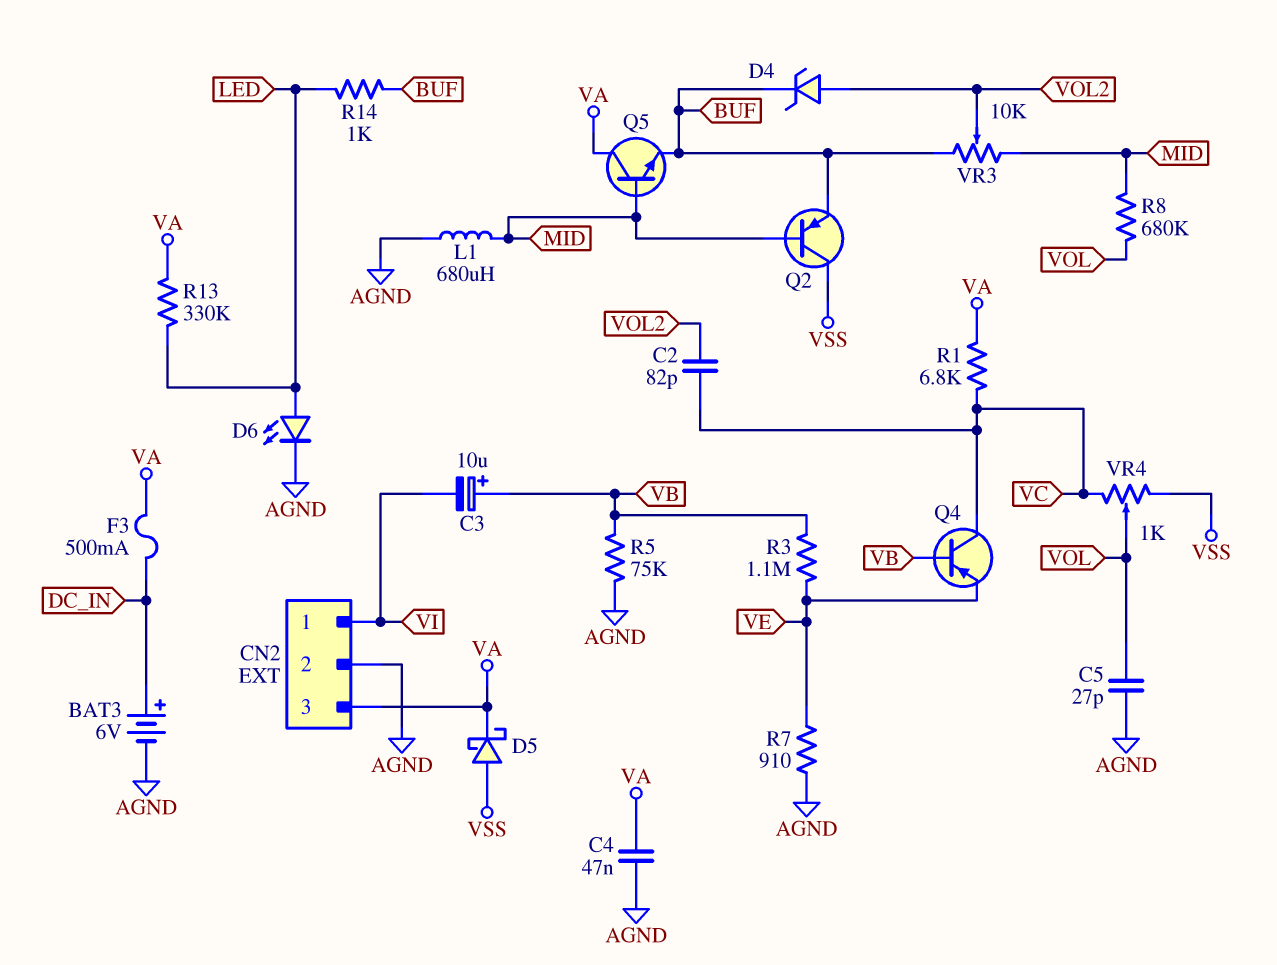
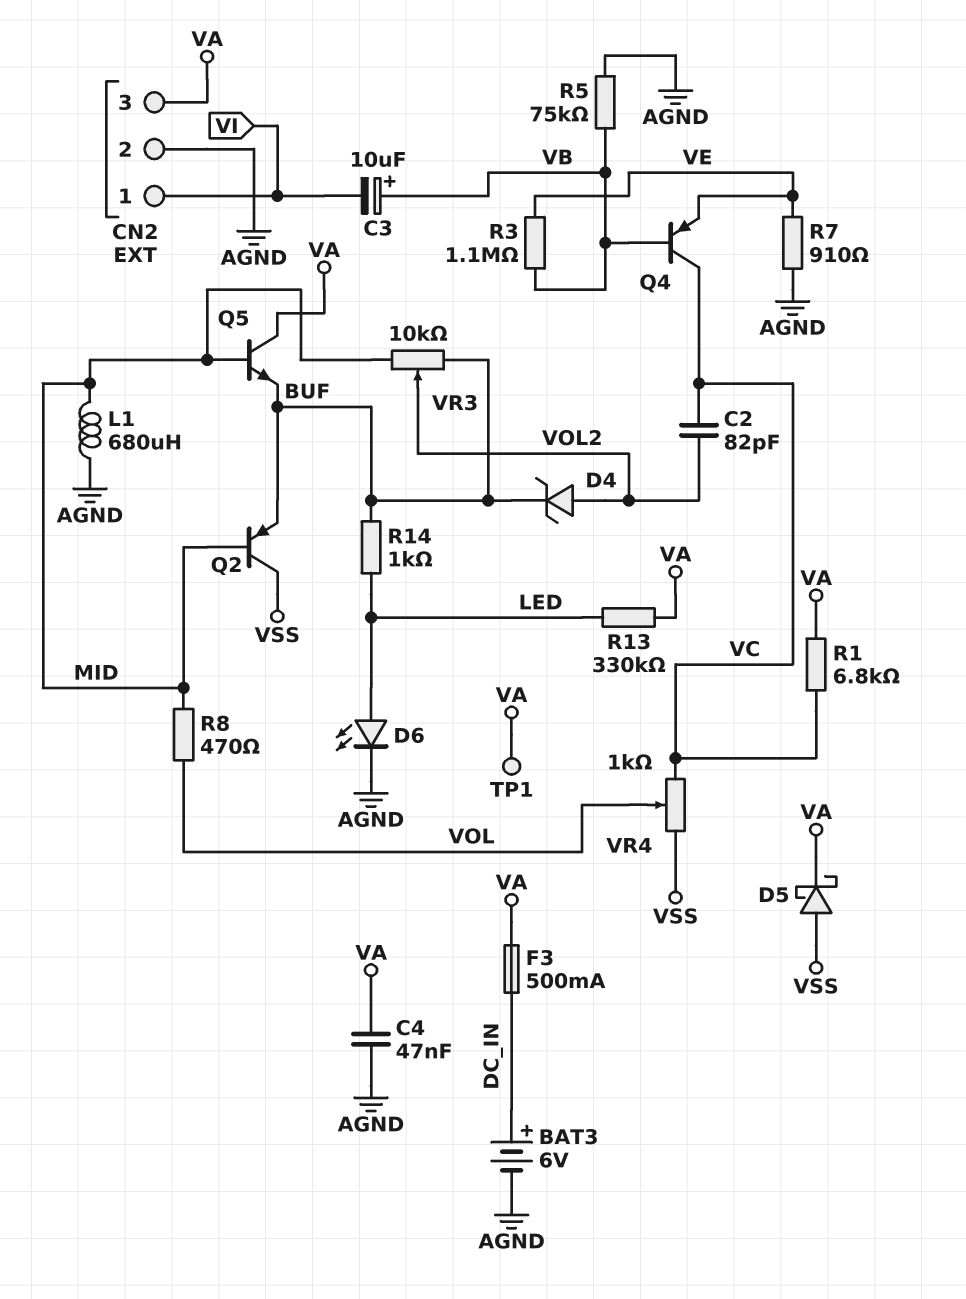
C5: 27pF (AGND, VOL) -> none
R8: 680k (MID, VOL) -> 470 (MID, VOL)
TP1: none -> test point (VA)

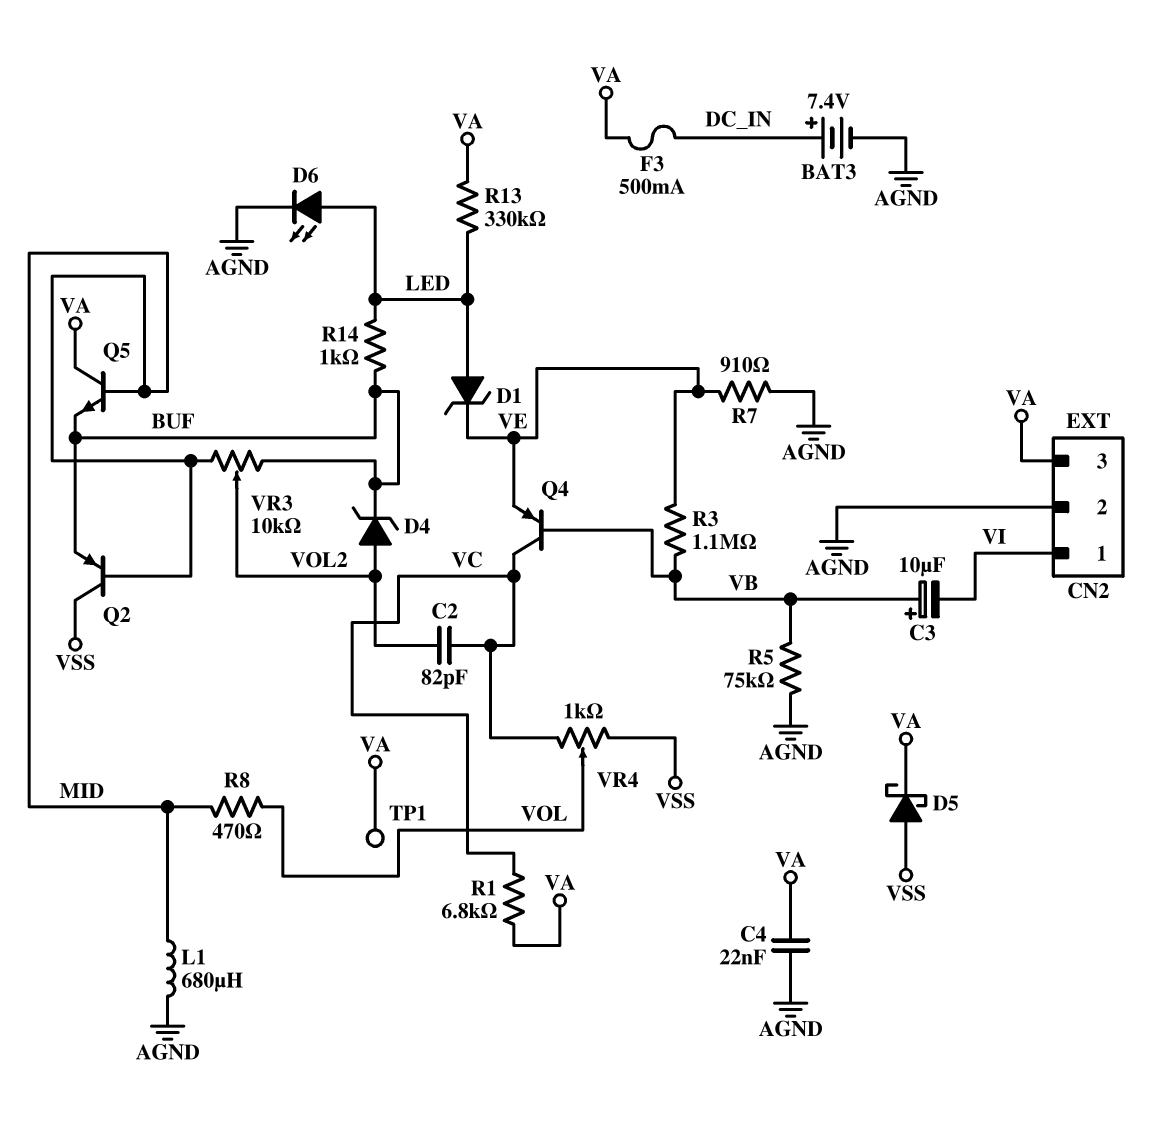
BAT3: 6V (plus DC_IN, minus AGND) -> 7.4V (plus DC_IN, minus AGND)
C4: 47nF (AGND, VA) -> 22nF (AGND, VA)
D1: none -> zener (A LED, K VE)

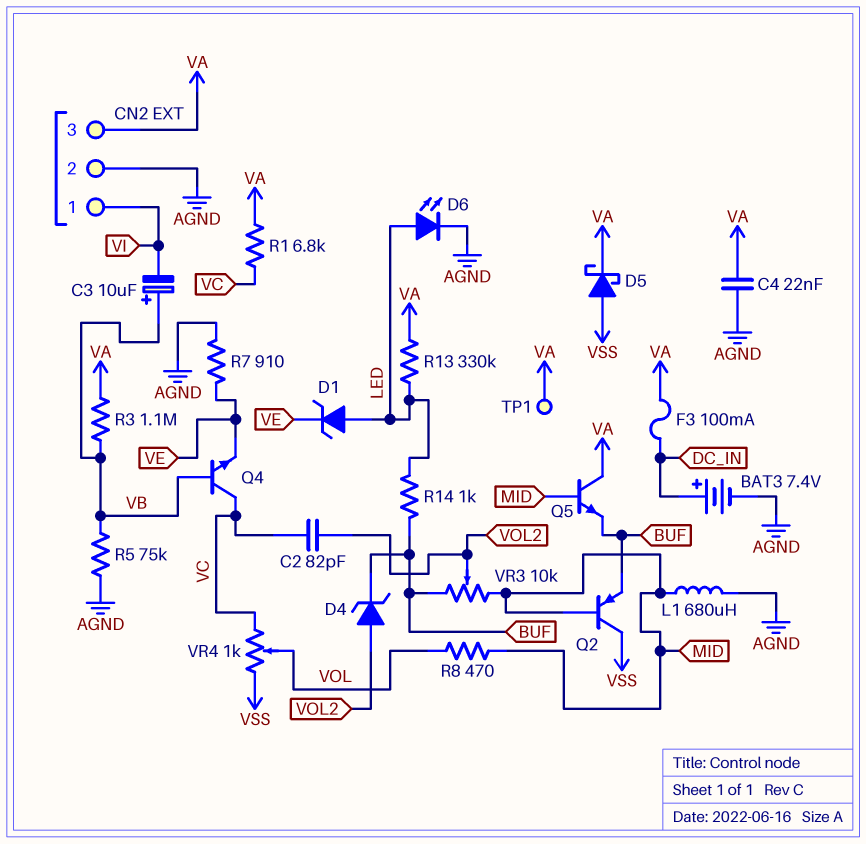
F3: 500mA (DC_IN, VA) -> 100mA (DC_IN, VA)
Q4: PNP (B VB, C VC, E VE) -> NPN (B VB, C VC, E VE)
R3: 1.1M (VB, VE) -> 1.1M (VA, VB)

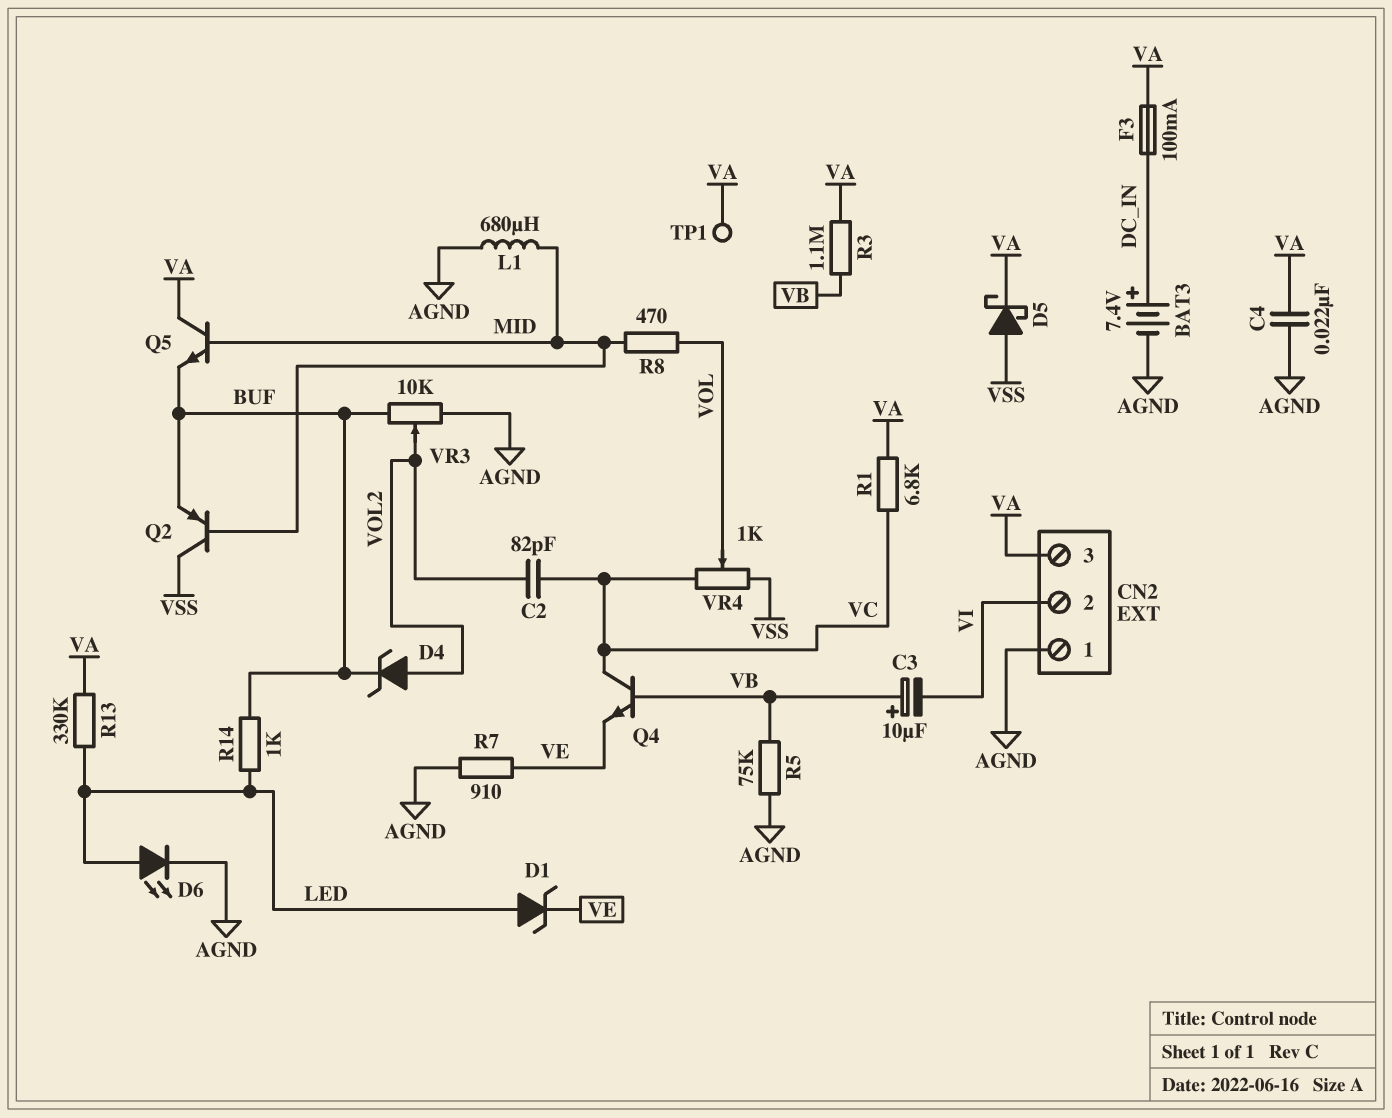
CN2 pin 1: VI -> AGND
CN2 pin 2: AGND -> VI
VR3: 10k (BUF, MID, wiper VOL2) -> 10k (AGND, BUF, wiper VOL2)

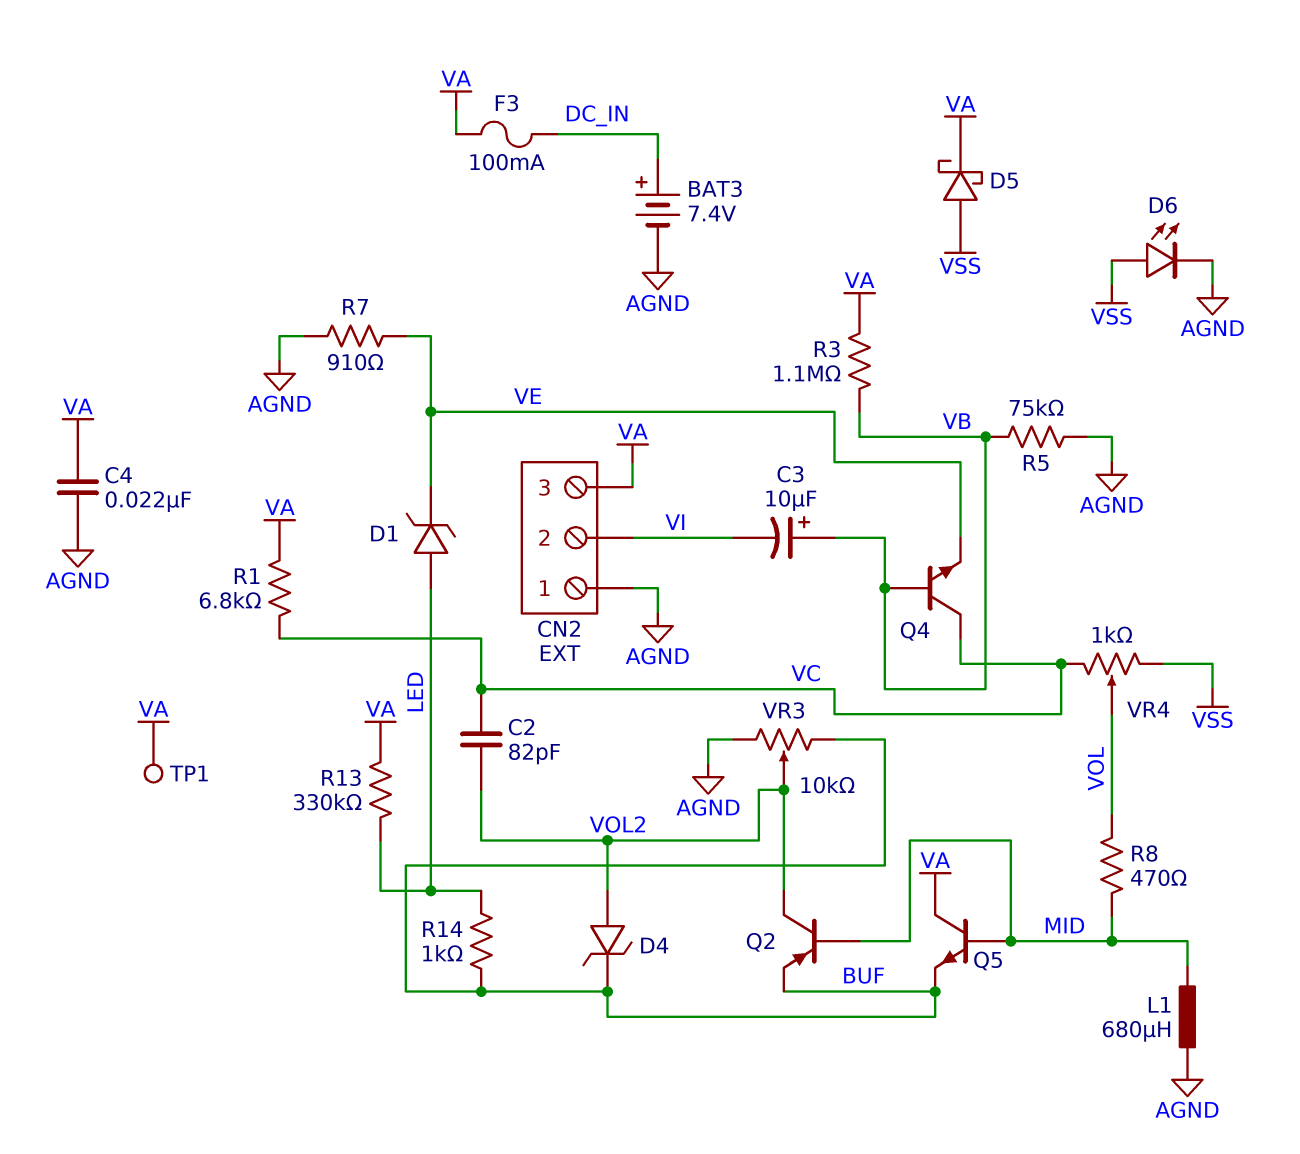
D6: LED (A LED, K AGND) -> LED (A VSS, K AGND)
Q2: PNP (B MID, C VSS, E BUF) -> PNP (B MID, C VOL2, E BUF)

